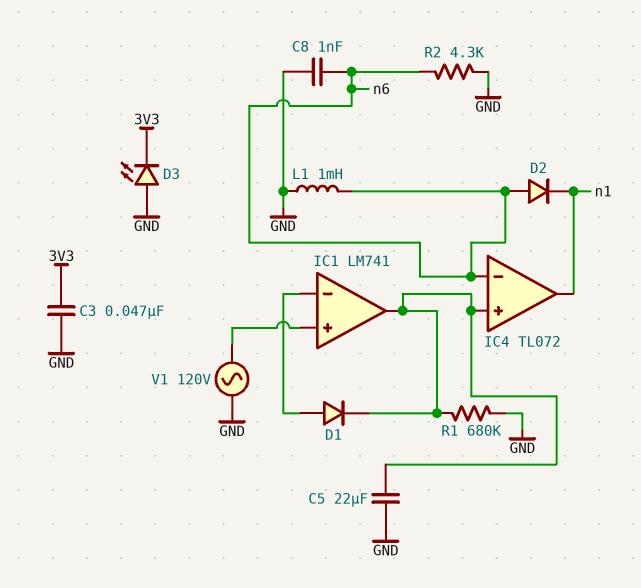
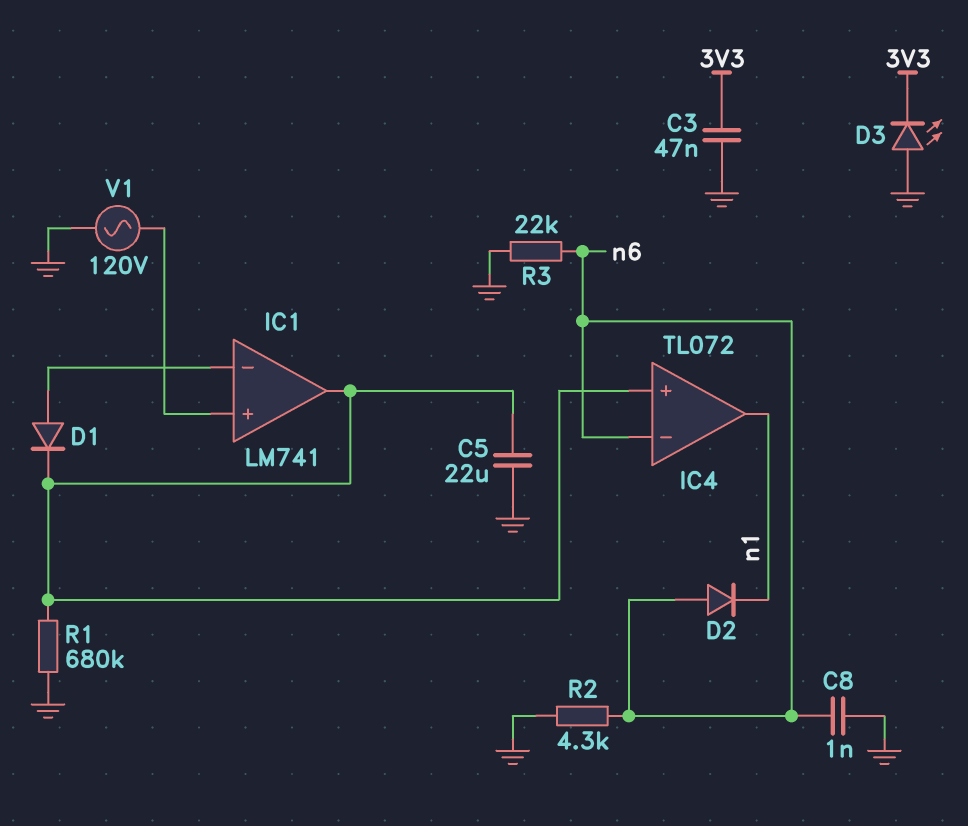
L1: 1mH (GND, n6) -> none
R3: none -> 22k (GND, n6)

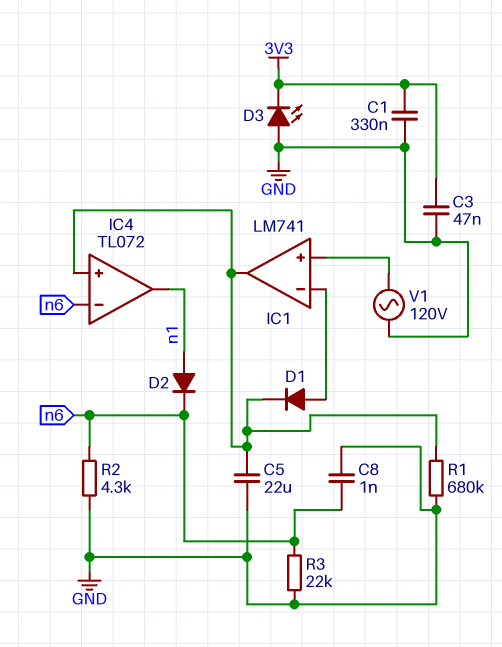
C1: none -> 330nF (3V3, GND)
D2: diode (A n6, K n1) -> diode (A n1, K n6)

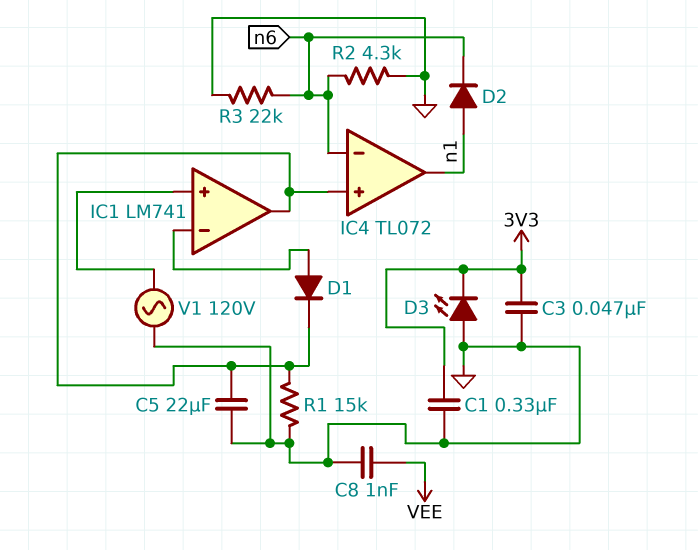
C8: 1nF (GND, n6) -> 1nF (GND, VEE)
R1: 680k (GND, IC1/out) -> 15k (GND, IC1/out)

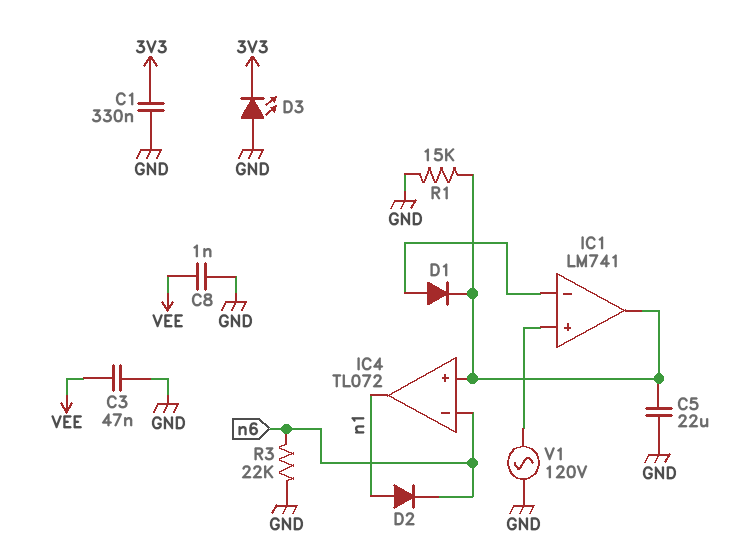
C3: 47nF (3V3, GND) -> 47nF (GND, VEE)
R2: 4.3k (GND, n6) -> none

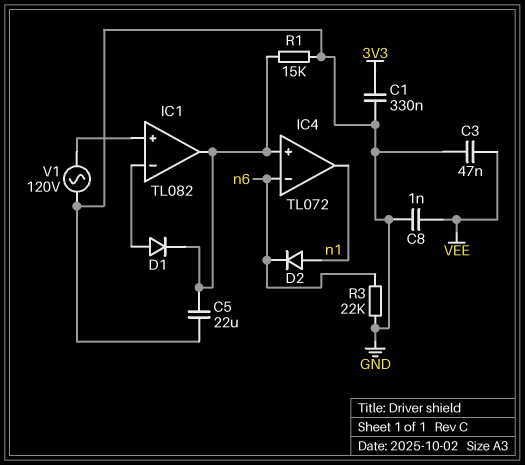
D3: LED (A GND, K 3V3) -> none
IC1: LM741 -> TL082

